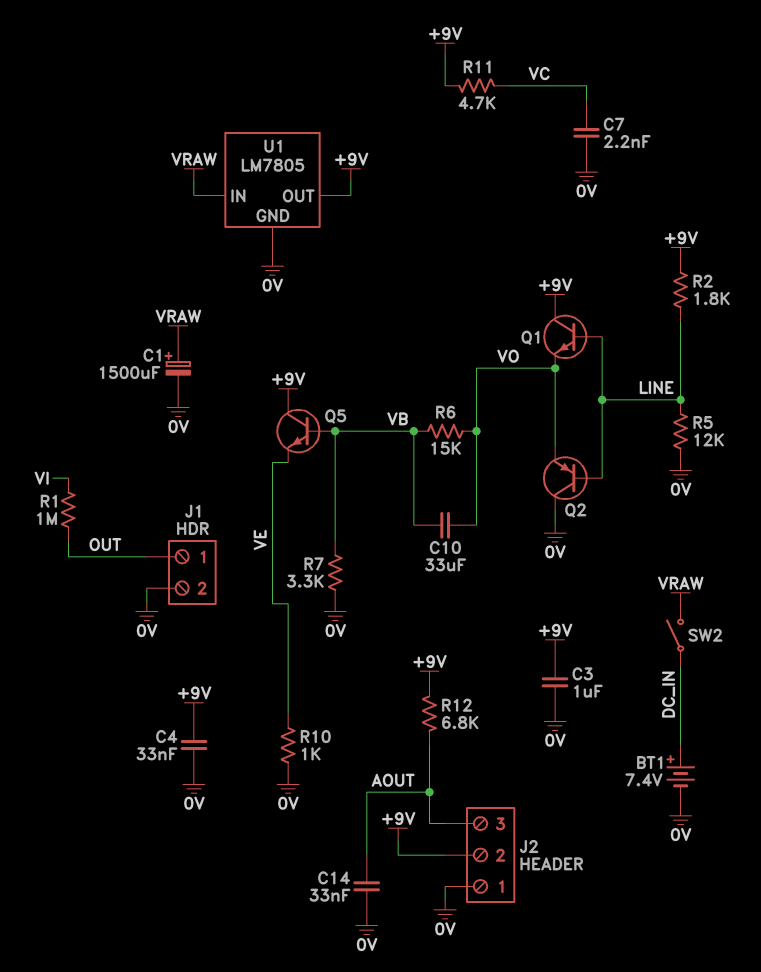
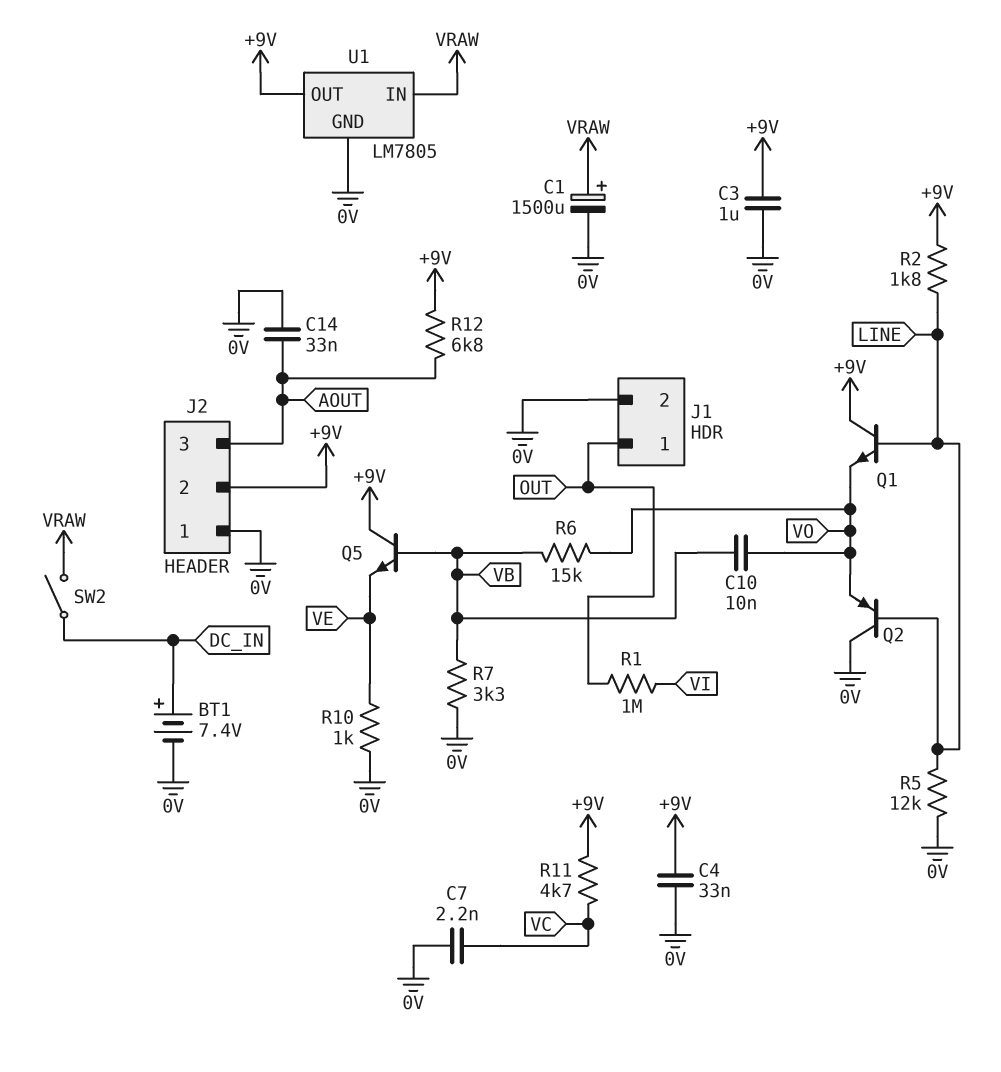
C10: 33uF (VB, VO) -> 10nF (VB, VO)

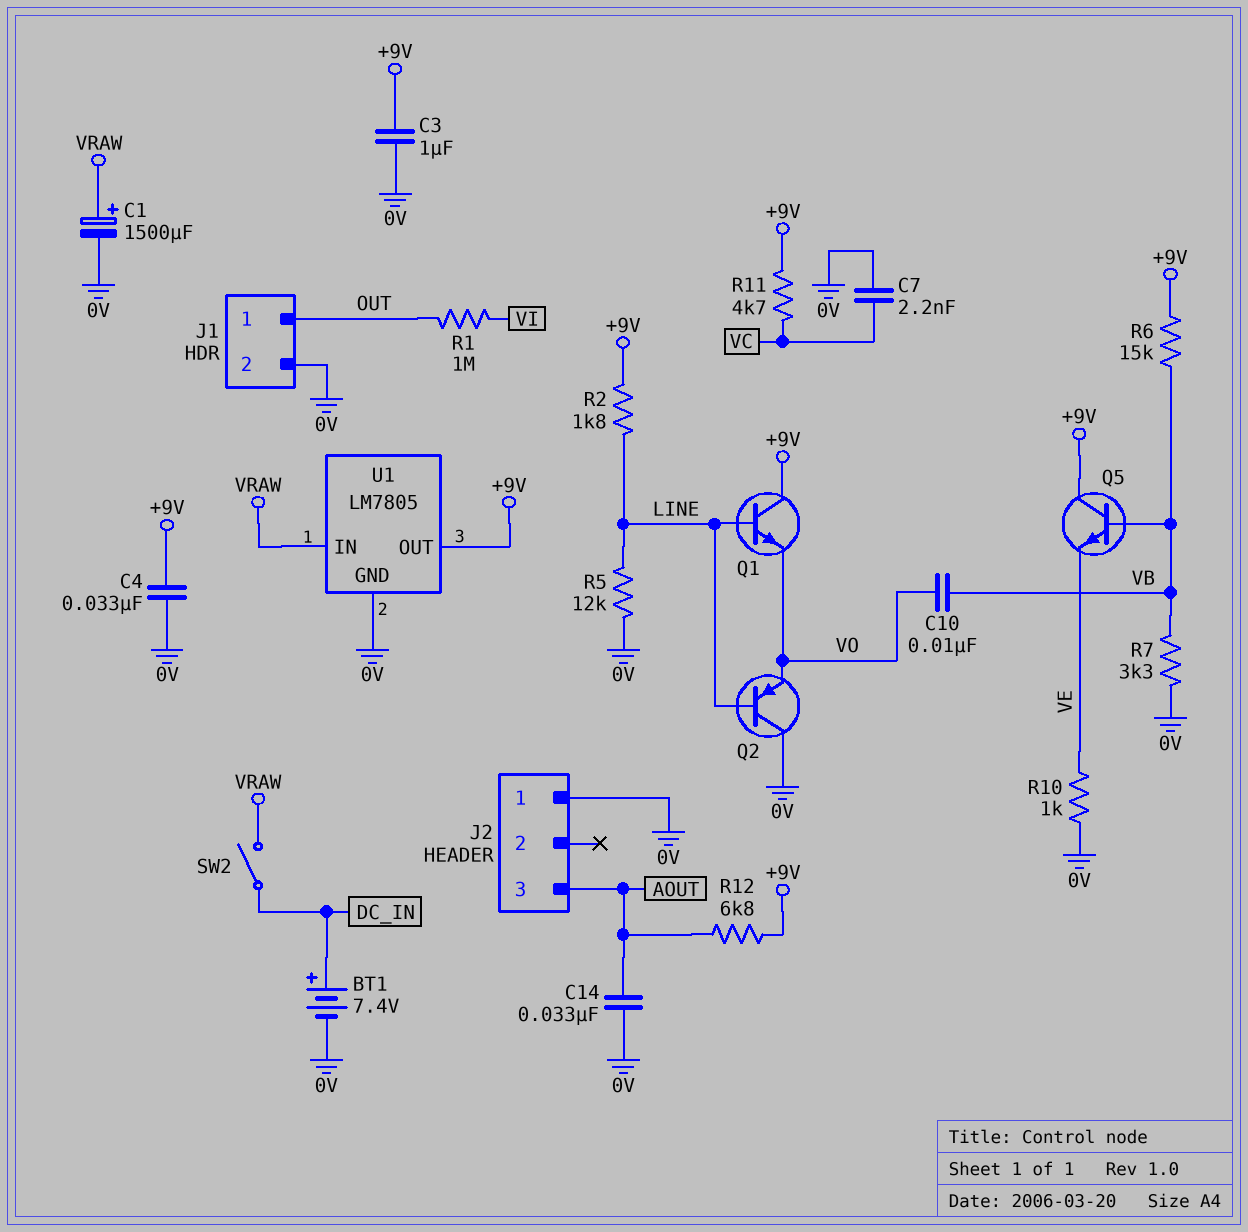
J2 pin 2: +9V -> none
R6: 15k (VB, VO) -> 15k (+9V, VB)

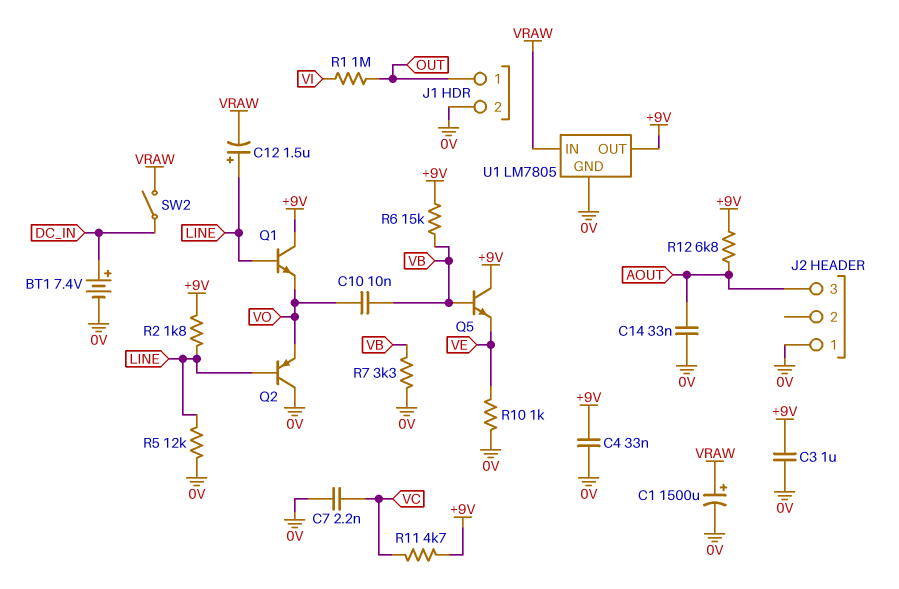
C12: none -> 1.5uF (plus LINE, minus VRAW)

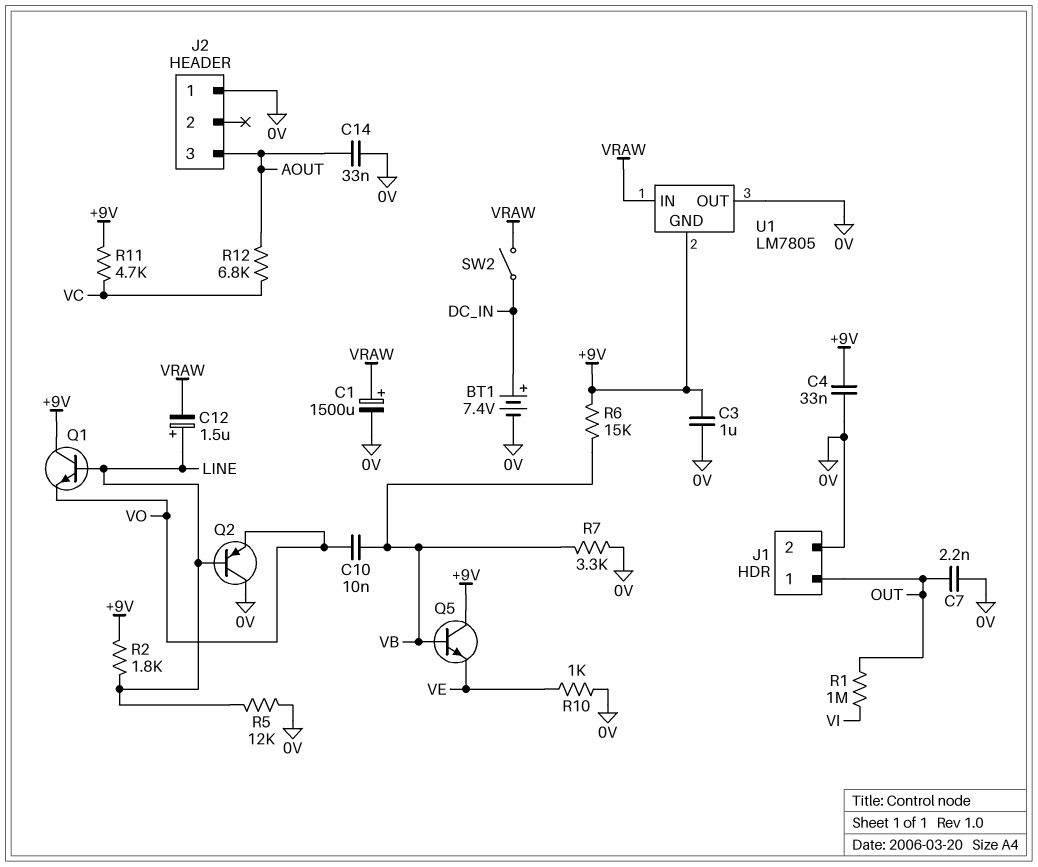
C7: 2.2nF (0V, VC) -> 2.2nF (0V, OUT)
R12: 6.8k (+9V, AOUT) -> 6.8k (AOUT, VC)
U1 pin GND: 0V -> +9V
U1 pin OUT: +9V -> 0V

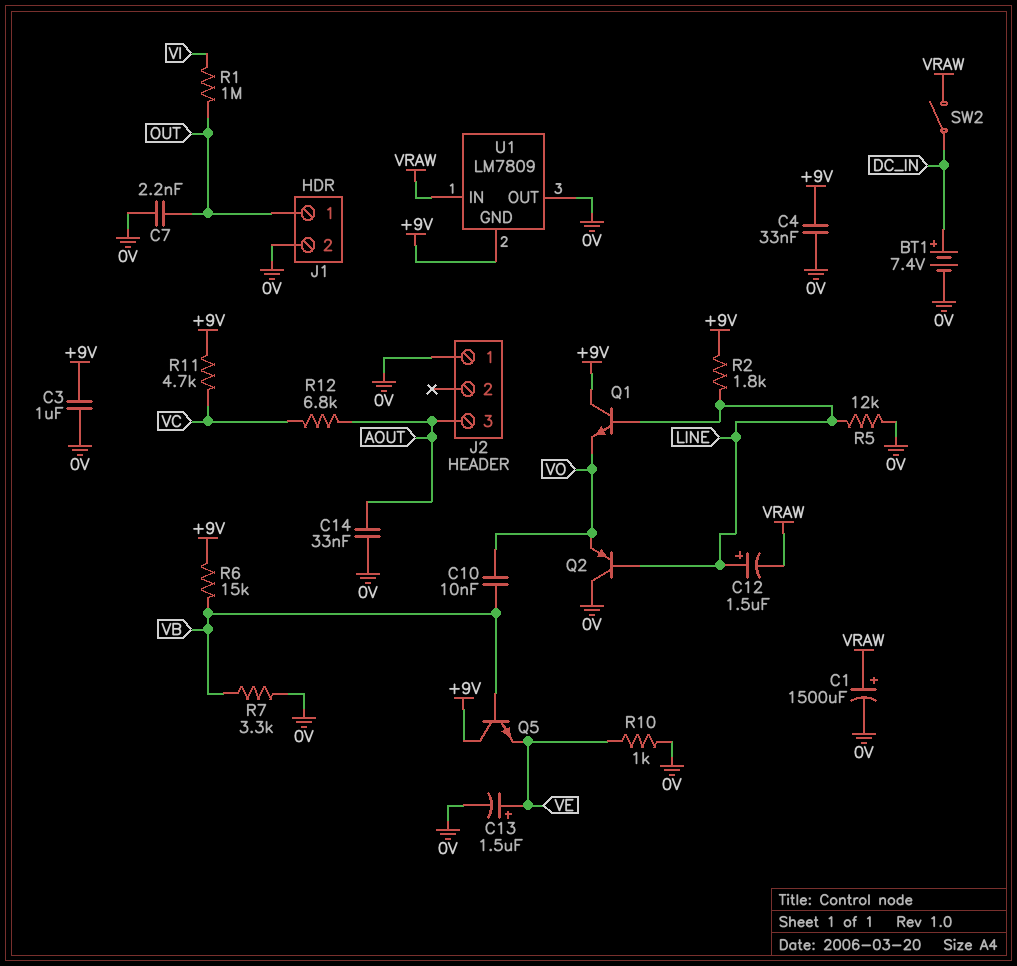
C13: none -> 1.5uF (plus VE, minus 0V)
U1: LM7805 -> LM7809

